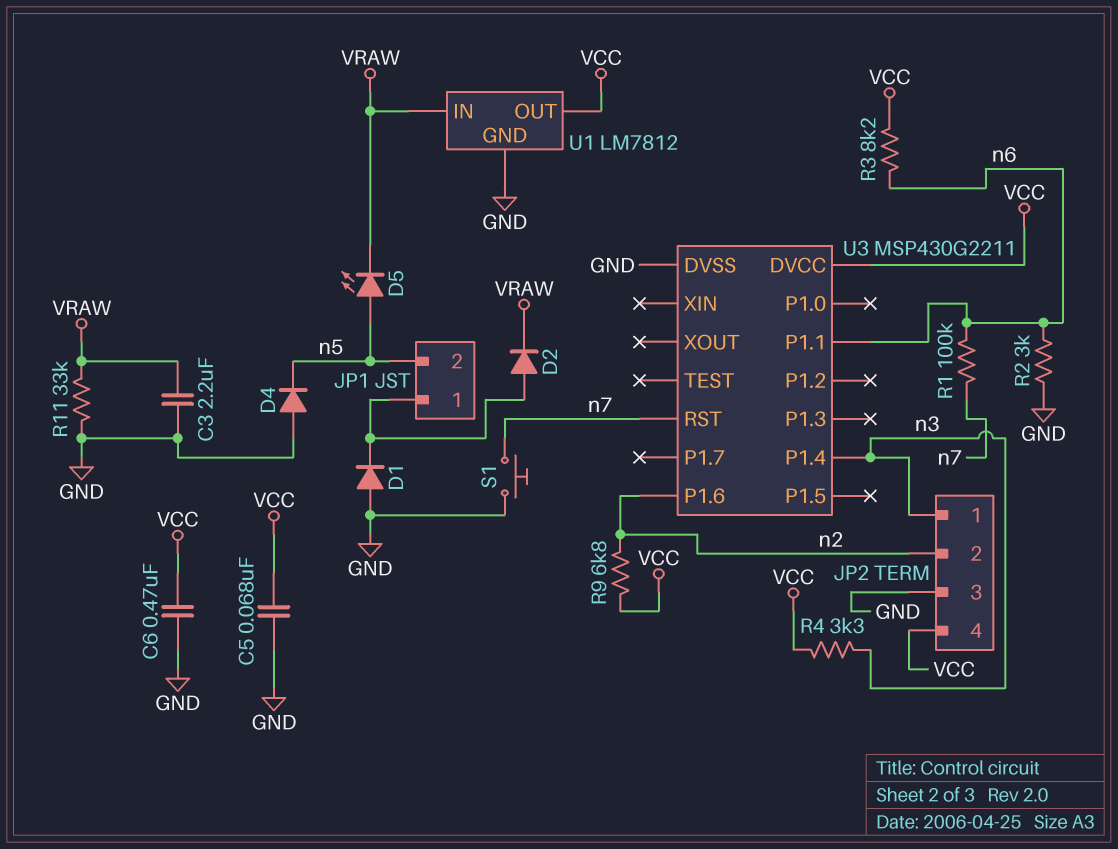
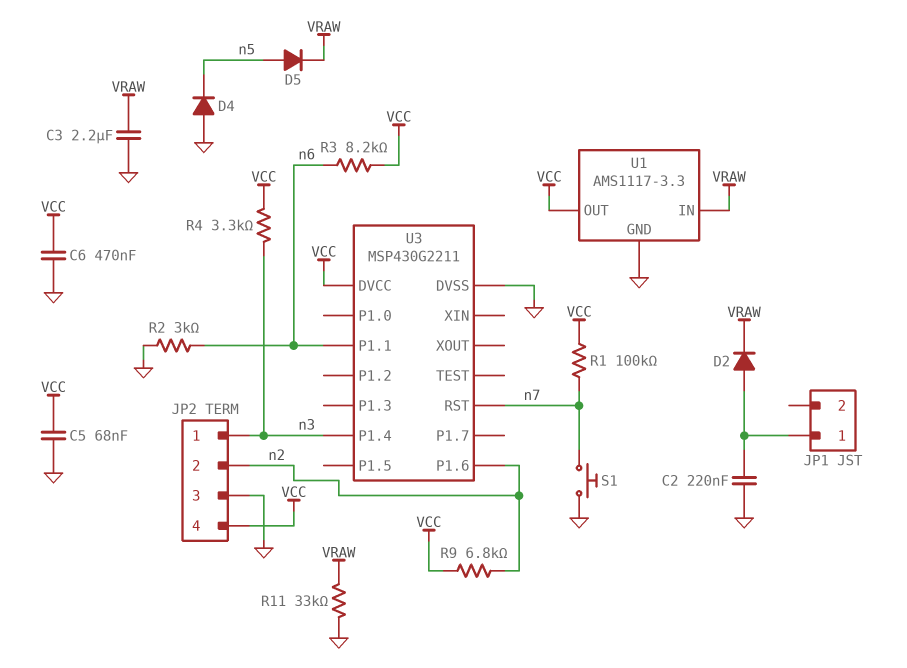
C2: none -> 220nF (GND, JP1/1)
D1: diode (A GND, K JP1/1) -> none
D5: LED (A n5, K VRAW) -> diode (A n5, K VRAW)
JP1 pin 2: n5 -> none
R1: 100k (n6, n7) -> 100k (VCC, n7)
U1: LM7812 -> AMS1117-3.3

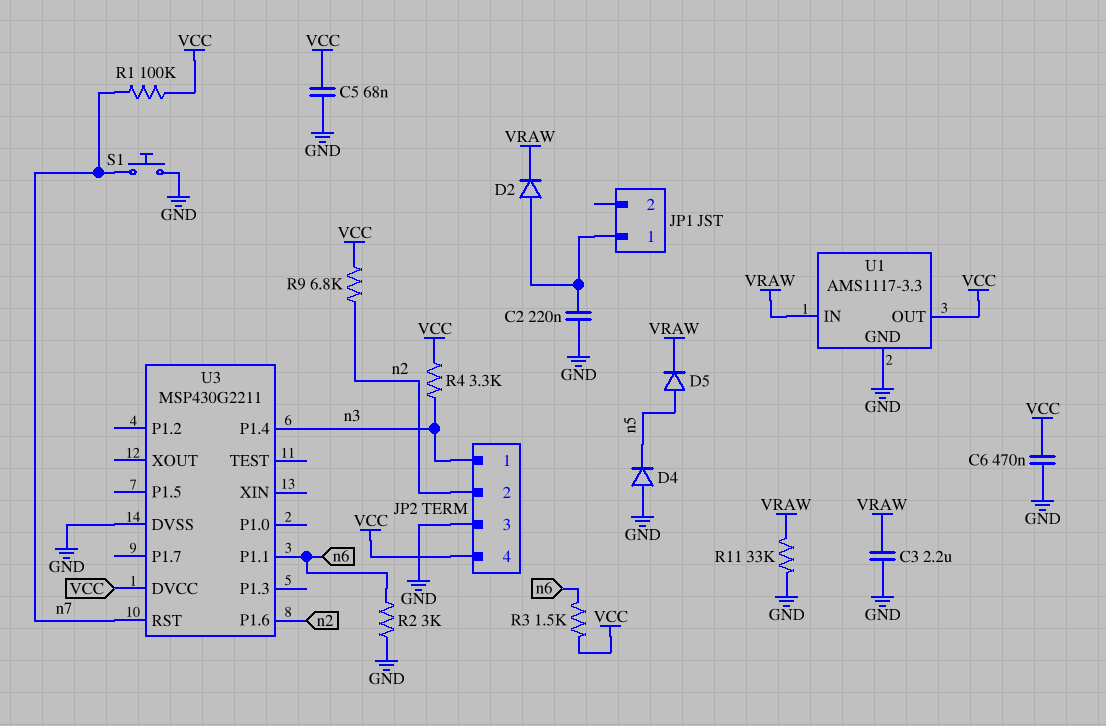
R3: 8.2k (VCC, n6) -> 1.5k (VCC, n6)

